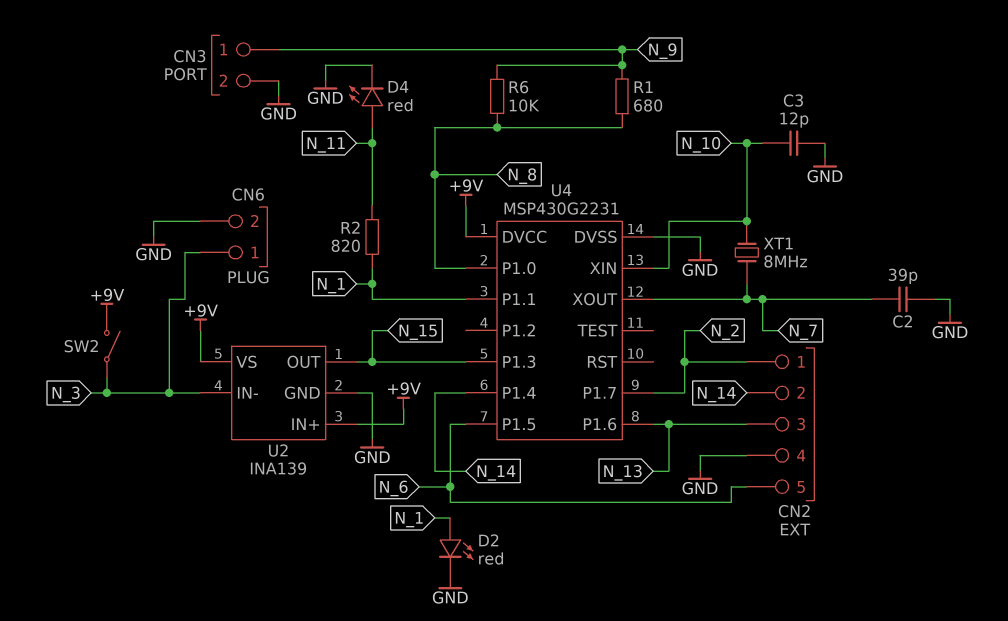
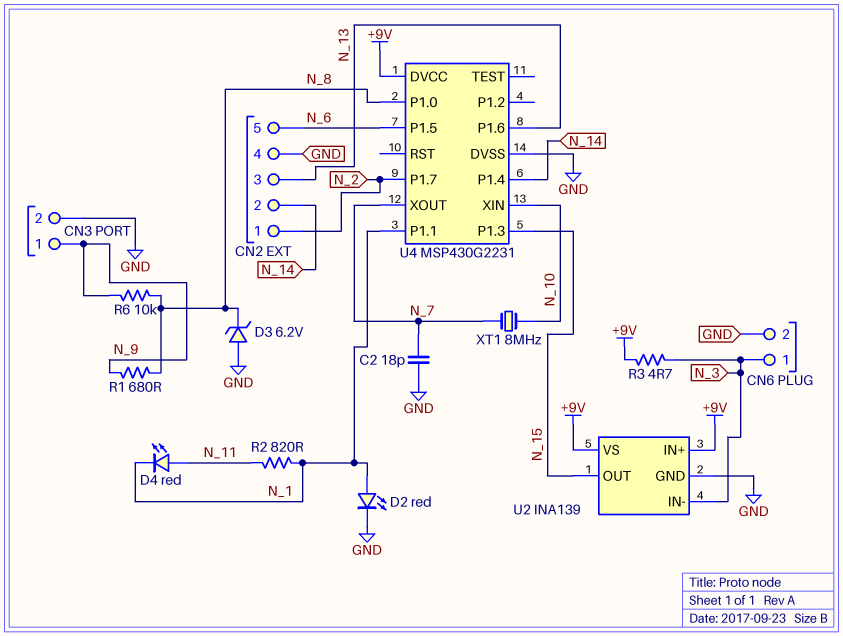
C2: 39pF (GND, N_7) -> 18pF (GND, N_7)
C3: 12pF (GND, N_10) -> none
D3: none -> zener 6.2V (A GND, K N_8)
D4: LED red (A N_11, K GND) -> LED red (A N_11, K N_1)
R3: none -> 4.7 (+9V, N_3)
SW2: switch (+9V, N_3) -> none

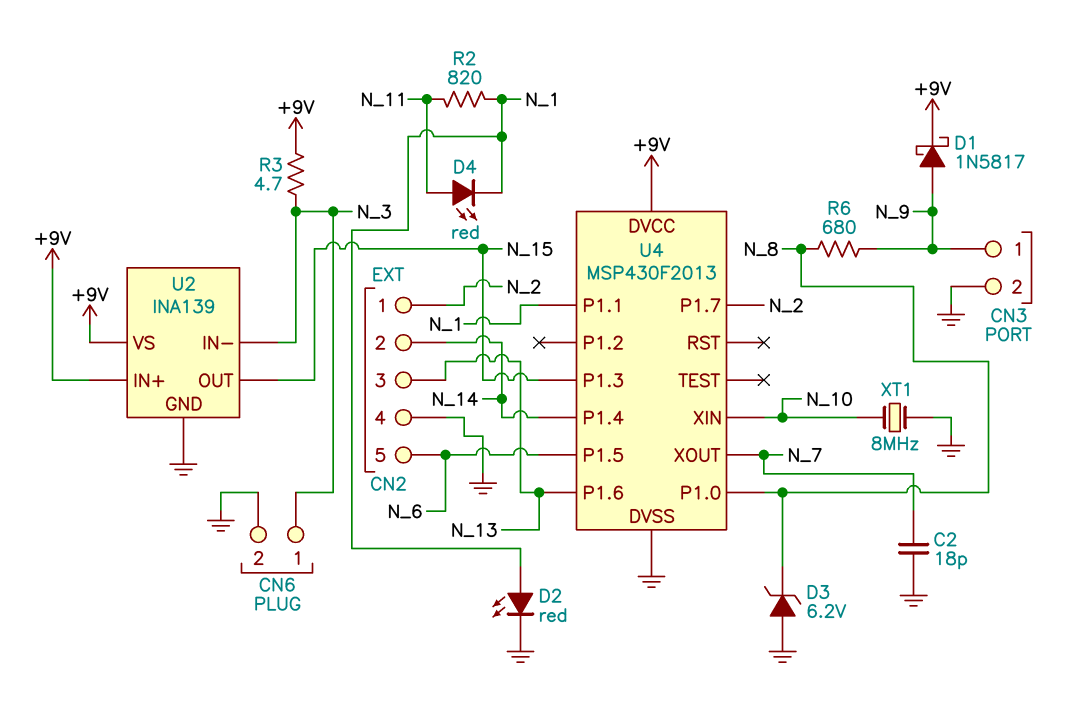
D1: none -> schottky 1N5817 (A N_9, K +9V)
R1: 680 (N_8, N_9) -> none
R6: 10k (N_8, N_9) -> 680 (N_8, N_9)
U4: MSP430G2231 -> MSP430F2013
XT1: 8MHz (N_7, N_10) -> 8MHz (GND, N_10)

